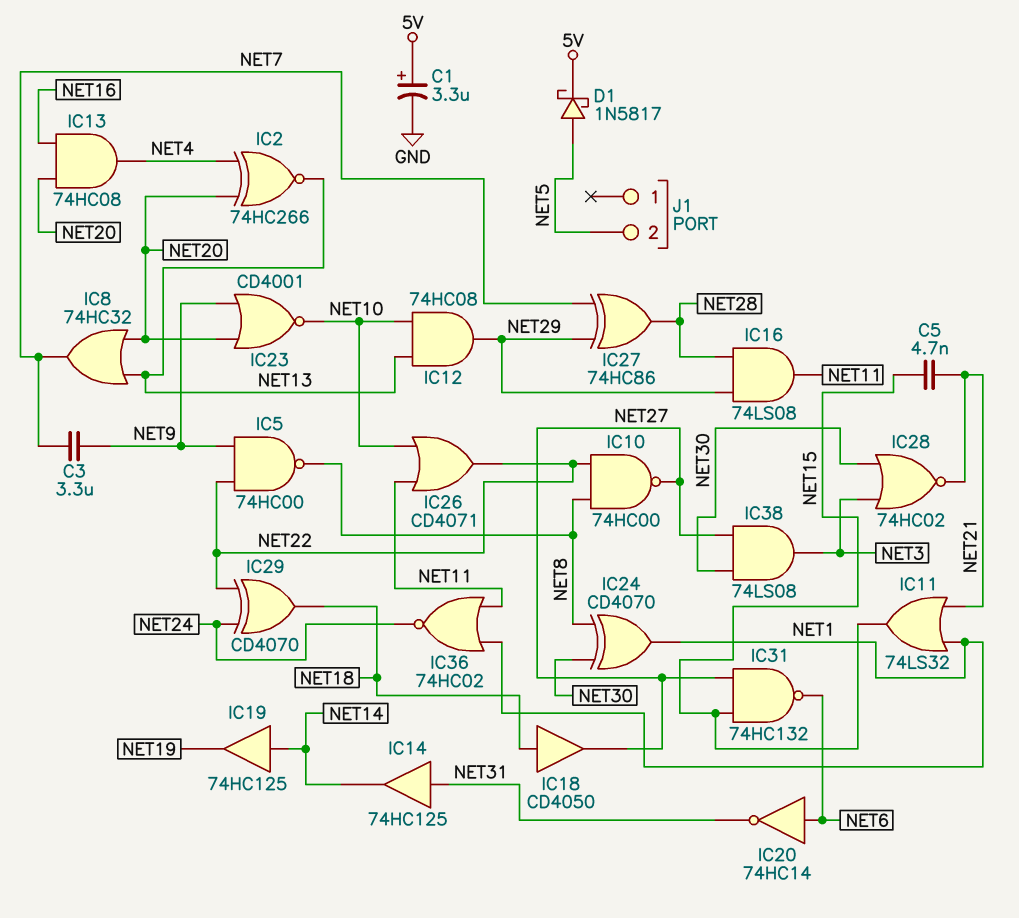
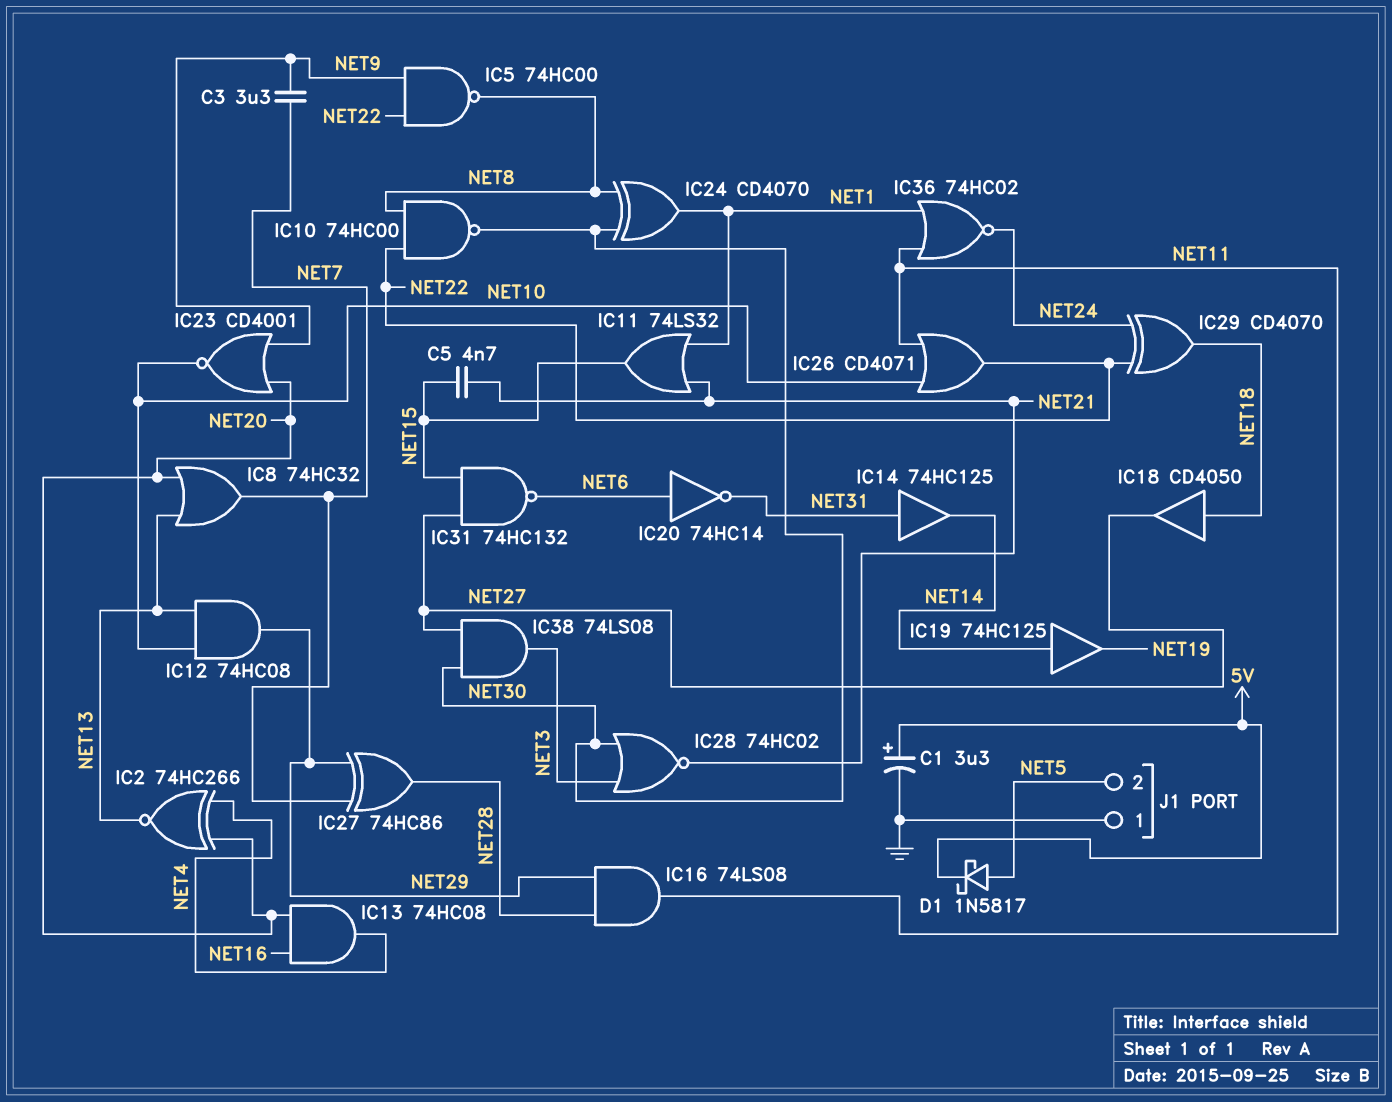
IC10: NAND 74HC00 (in NET8, in NET22, out NET27) -> NAND 74HC00 (in NET8, in NET22, out NET30)
J1 pin 1: none -> GND

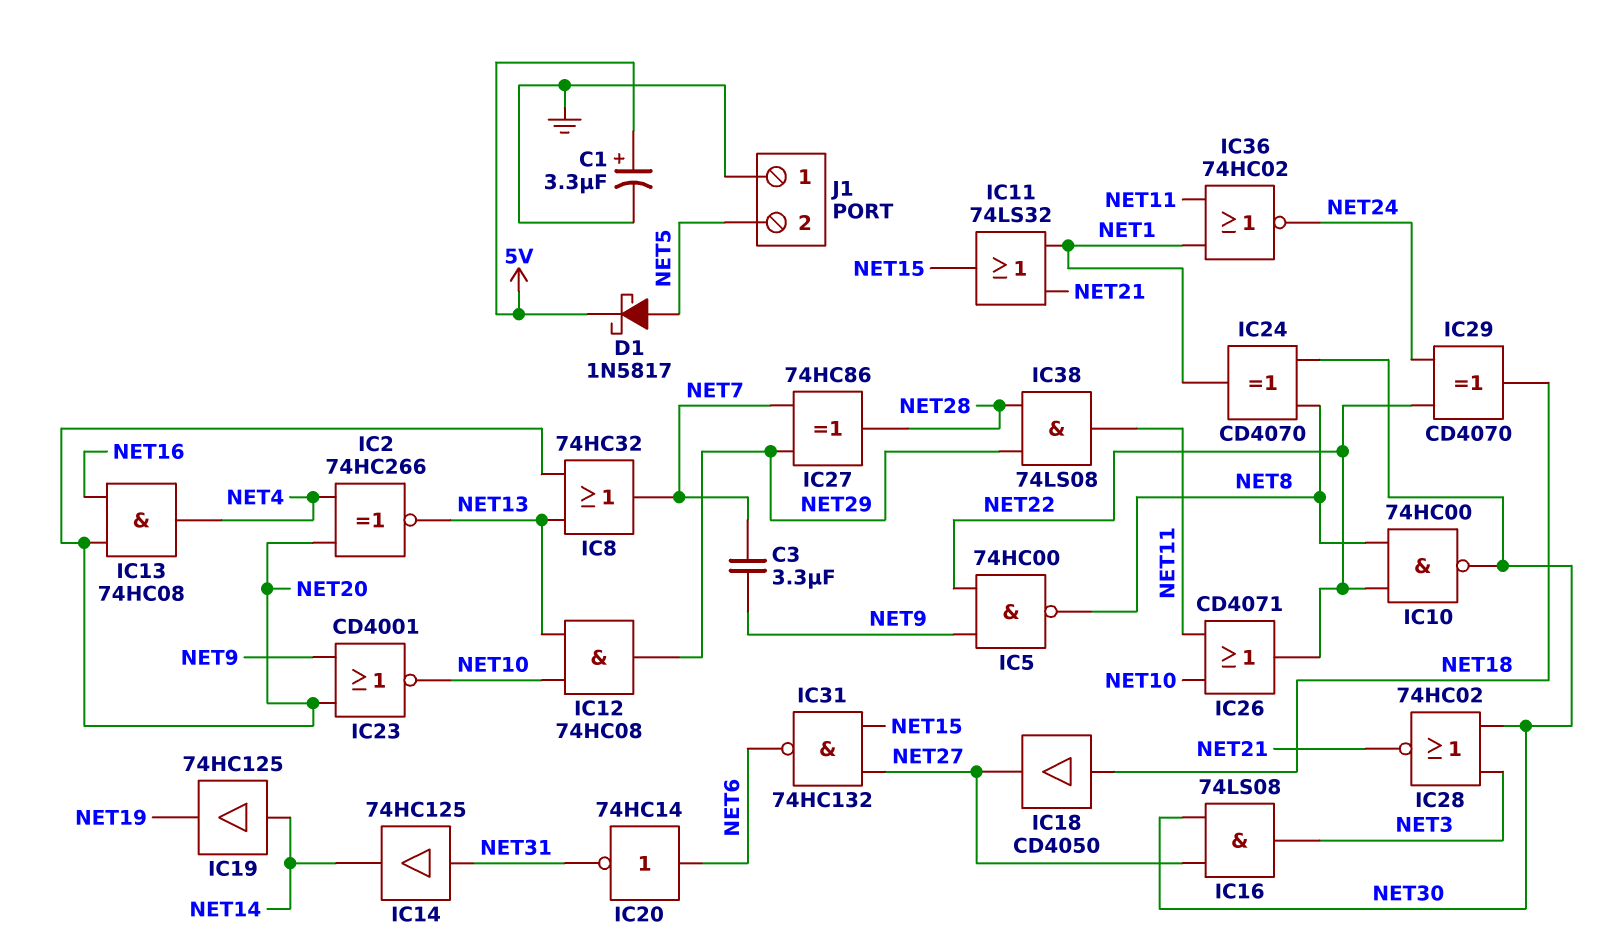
C5: 4.7nF (NET15, NET21) -> none
IC16: AND 74LS08 (in NET28, in NET29, out NET11) -> AND 74LS08 (in NET27, in NET30, out NET3)
IC38: AND 74LS08 (in NET27, in NET30, out NET3) -> AND 74LS08 (in NET28, in NET29, out NET11)

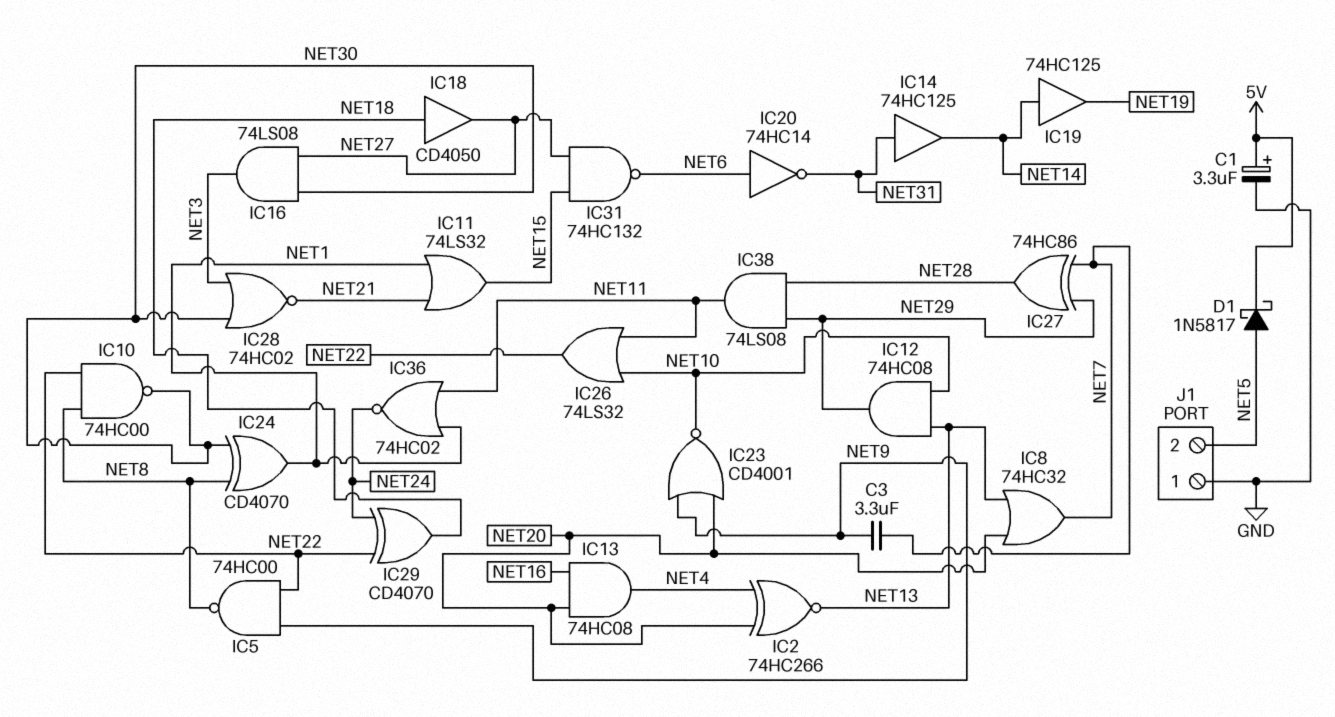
IC26: OR CD4071 (in NET10, in NET11, out NET22) -> OR 74LS32 (in NET10, in NET11, out NET22)

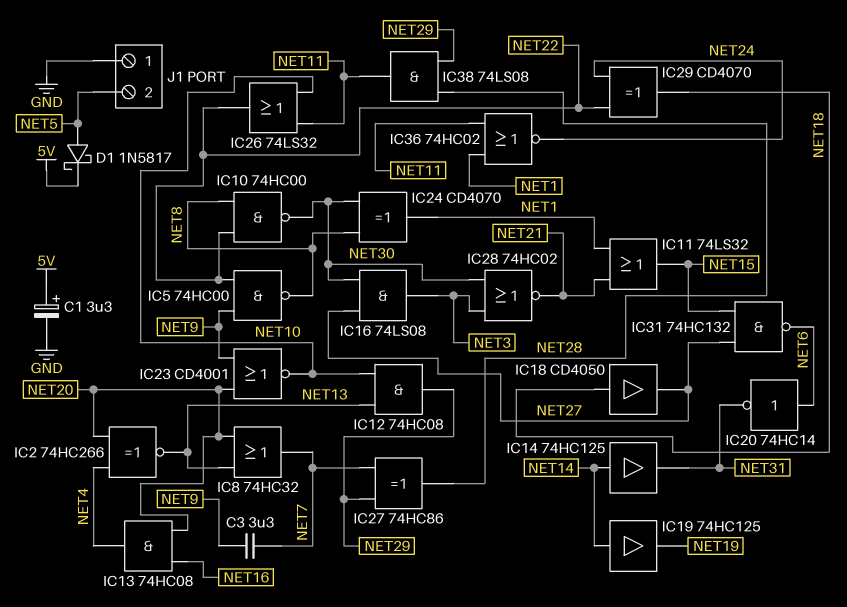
IC14: buffer 74HC125 (in NET31, out NET14) -> buffer 74HC125 (in NET14, out NET31)

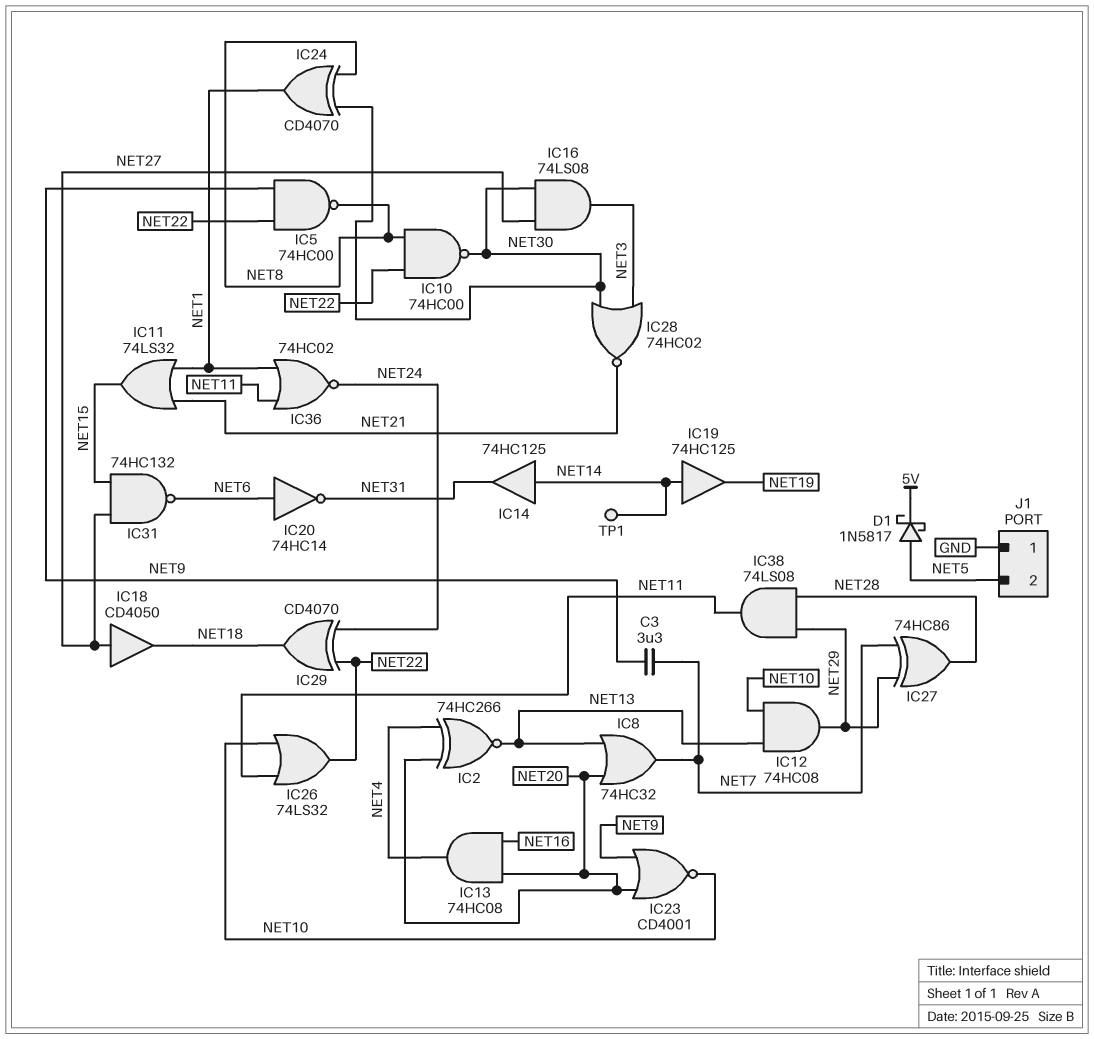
C1: 3.3uF (plus 5V, minus GND) -> none
IC18: buffer CD4050 (in NET18, out NET27) -> buffer CD4050 (in NET27, out NET18)
TP1: none -> test point (NET14)

